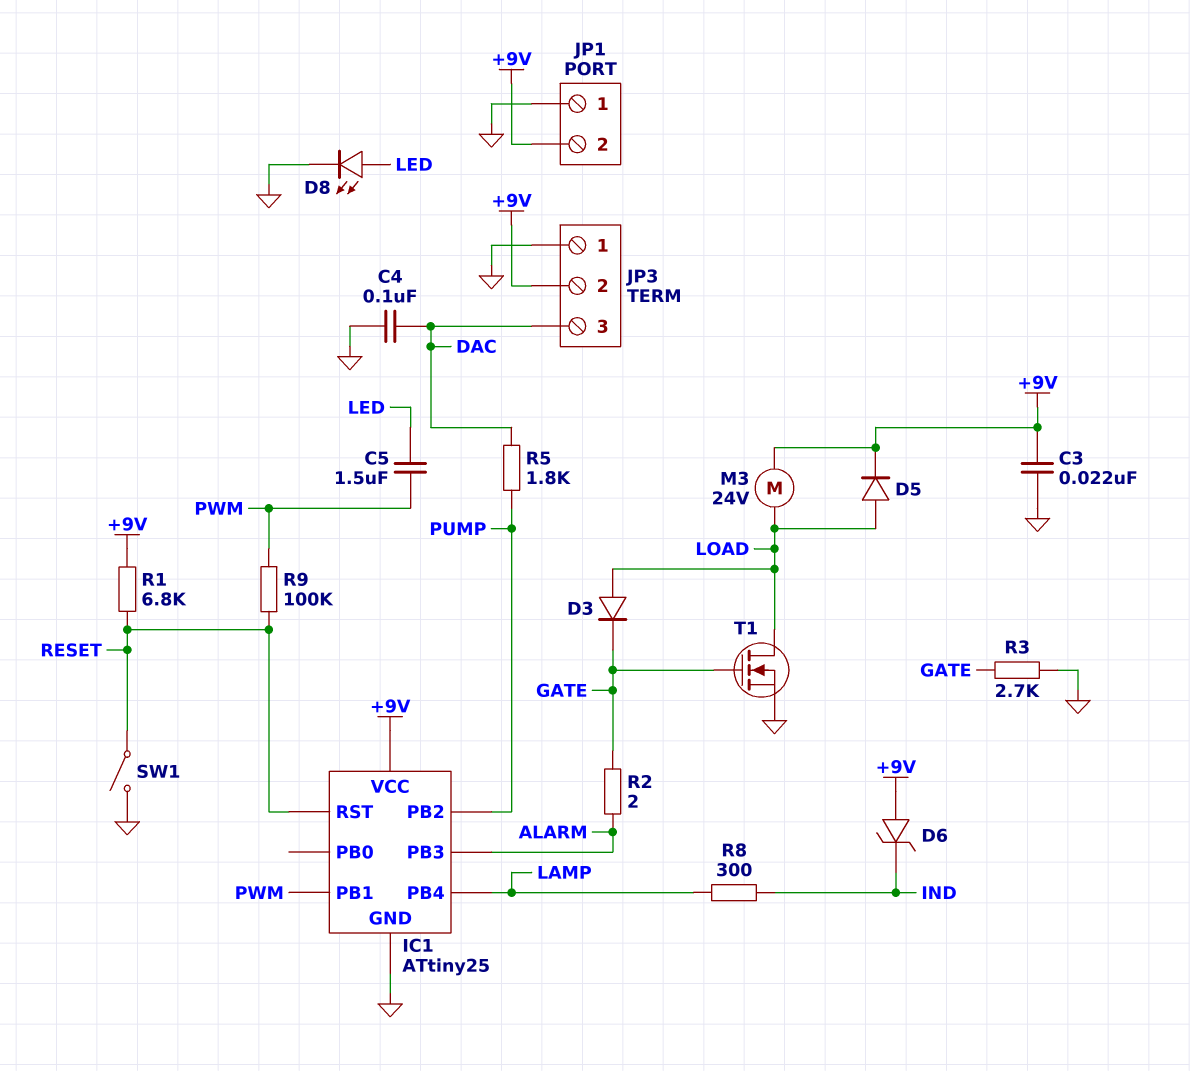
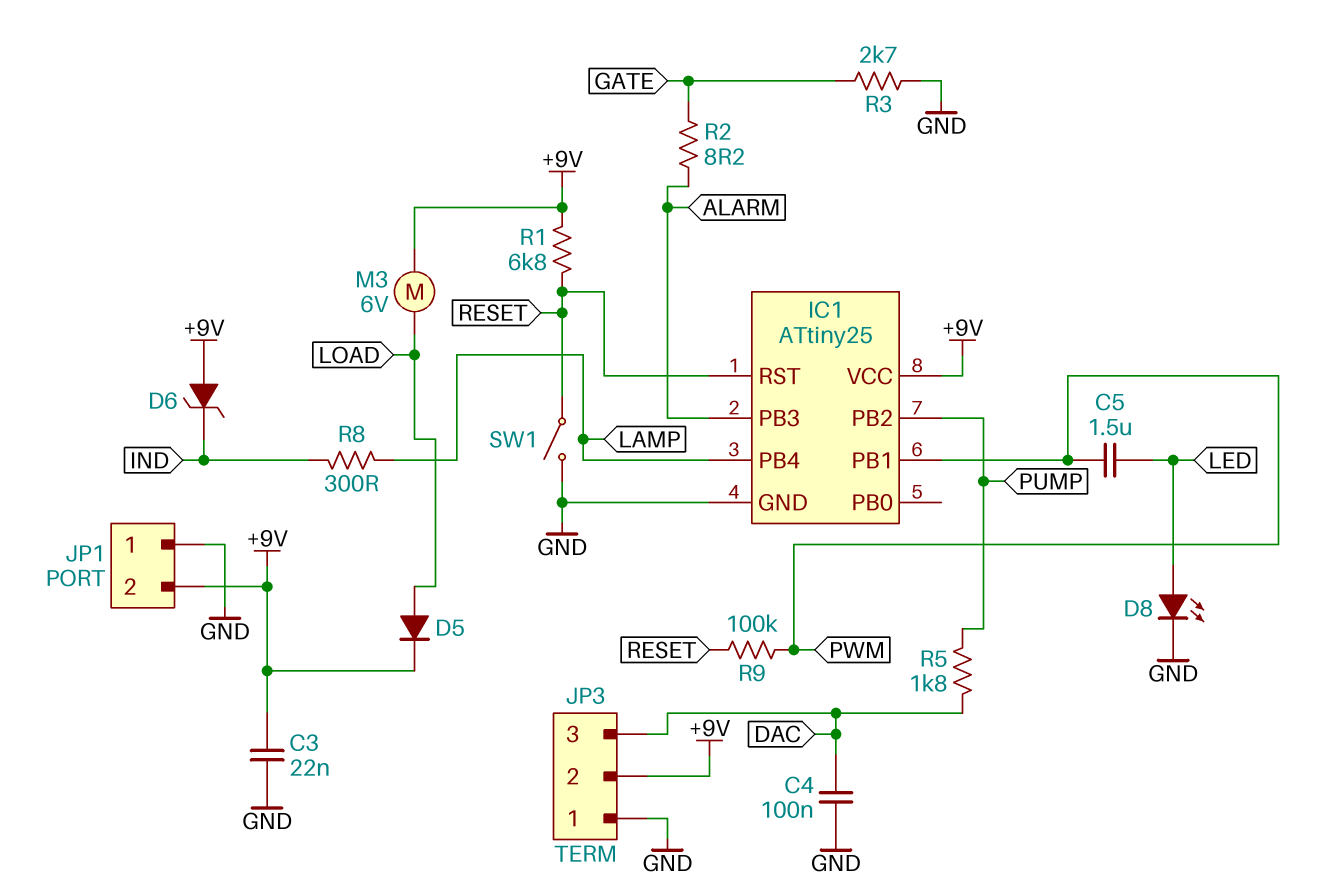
D3: diode (A LOAD, K GATE) -> none
M3: motor 24V (+9V, LOAD) -> motor 6V (+9V, LOAD)
R2: 2 (ALARM, GATE) -> 8.2 (ALARM, GATE)
T1: NMOS (G GATE, D LOAD, S GND) -> none

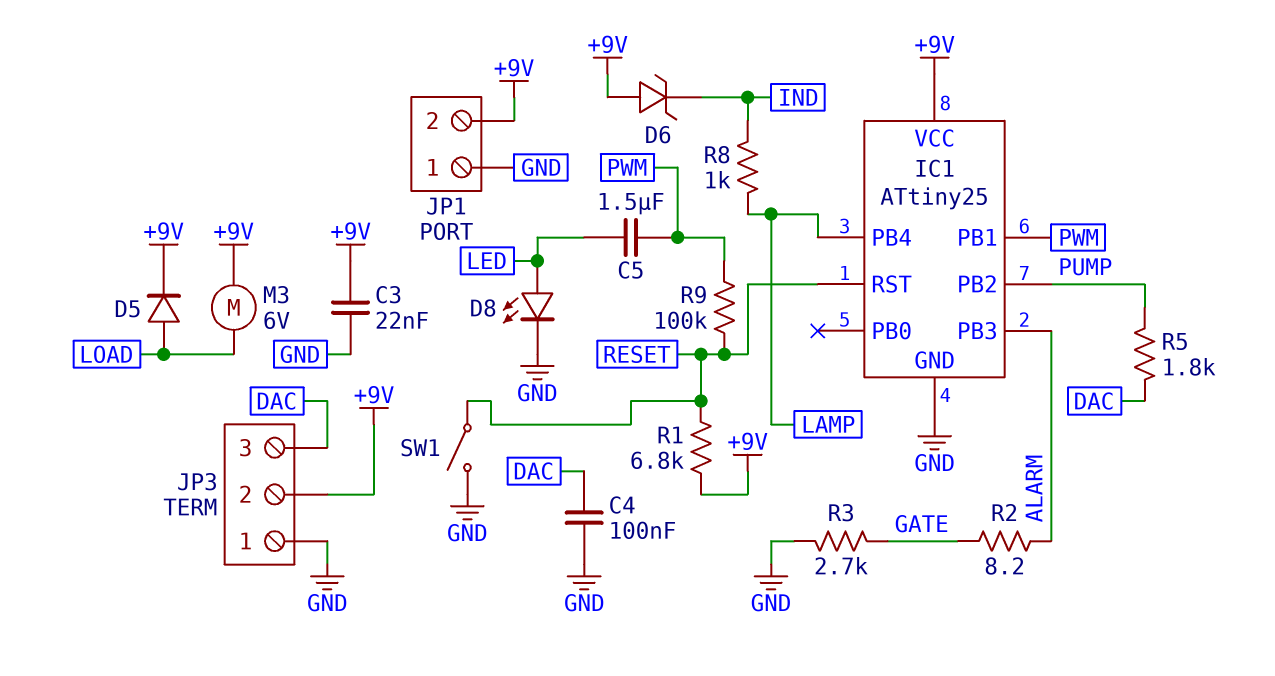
R8: 300 (IND, LAMP) -> 1k (IND, LAMP)

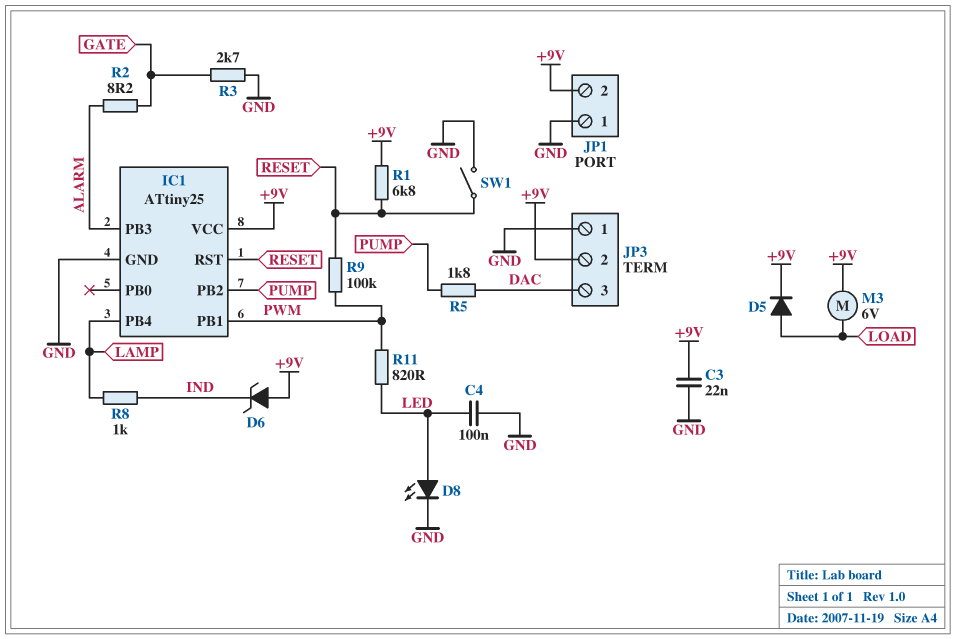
C4: 100nF (DAC, GND) -> 100nF (GND, LED)
C5: 1.5uF (LED, PWM) -> none
R11: none -> 820 (LED, PWM)

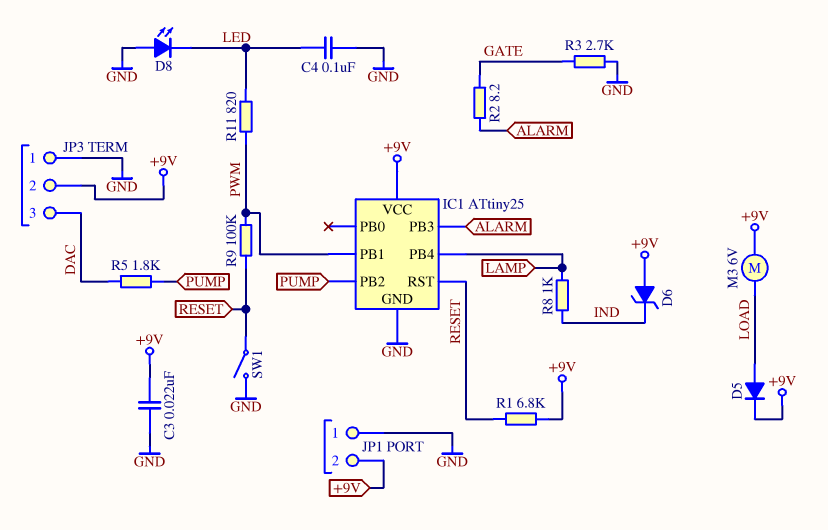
D8: LED (A LED, K GND) -> LED (A GND, K LED)

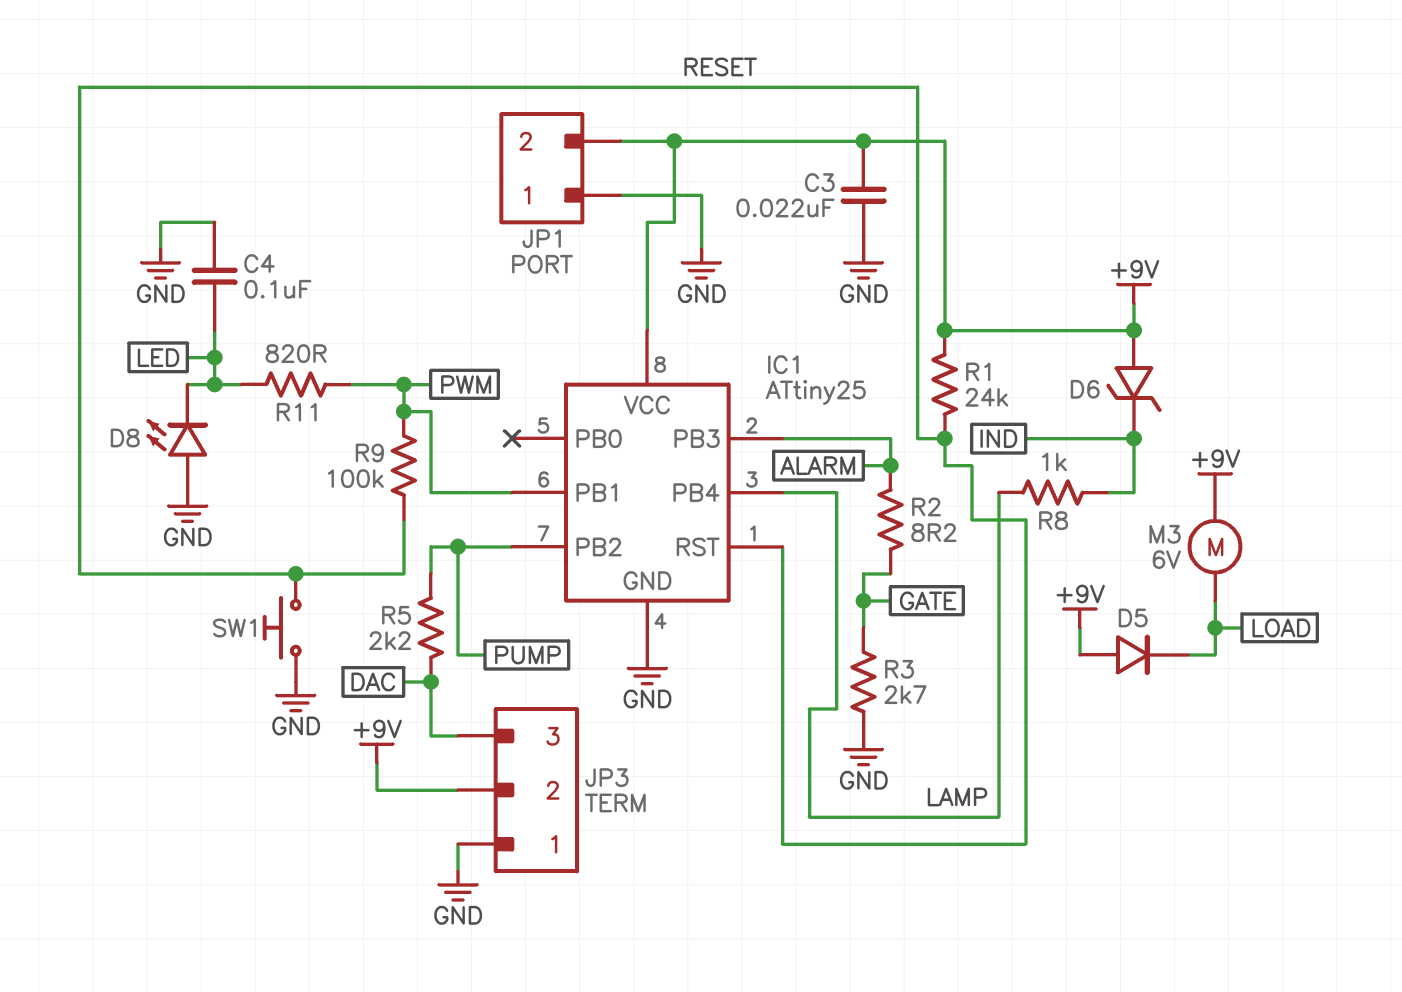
D5: diode (A LOAD, K +9V) -> diode (A +9V, K LOAD)
R1: 6.8k (+9V, RESET) -> 24k (+9V, RESET)
R5: 1.8k (DAC, PUMP) -> 2.2k (DAC, PUMP)
SW1: switch (GND, RESET) -> button (GND, RESET)

